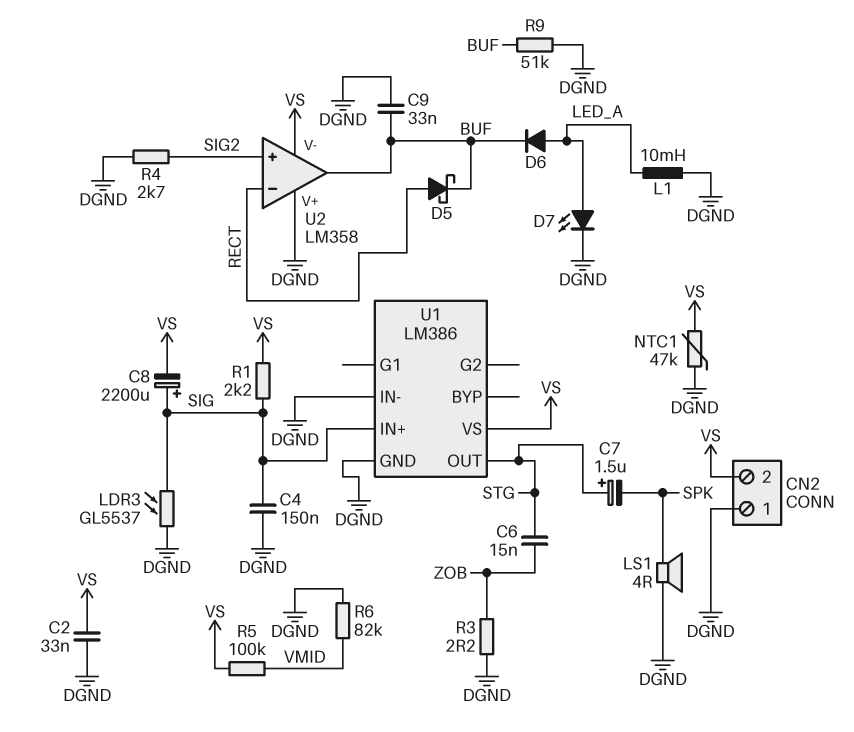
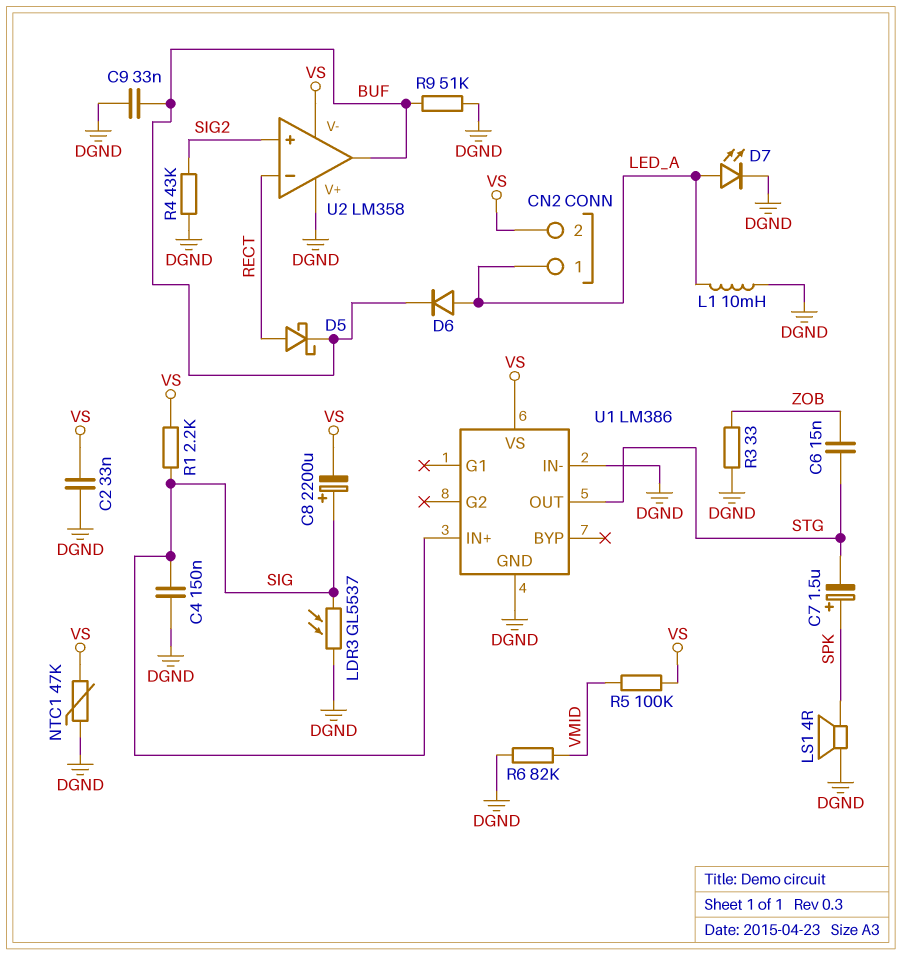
C7: 1.5uF (plus STG, minus SPK) -> 1.5uF (plus SPK, minus STG)
CN2 pin 1: DGND -> LED_A
R3: 2.2 (DGND, ZOB) -> 33 (DGND, ZOB)
R4: 2.7k (DGND, SIG2) -> 43k (DGND, SIG2)

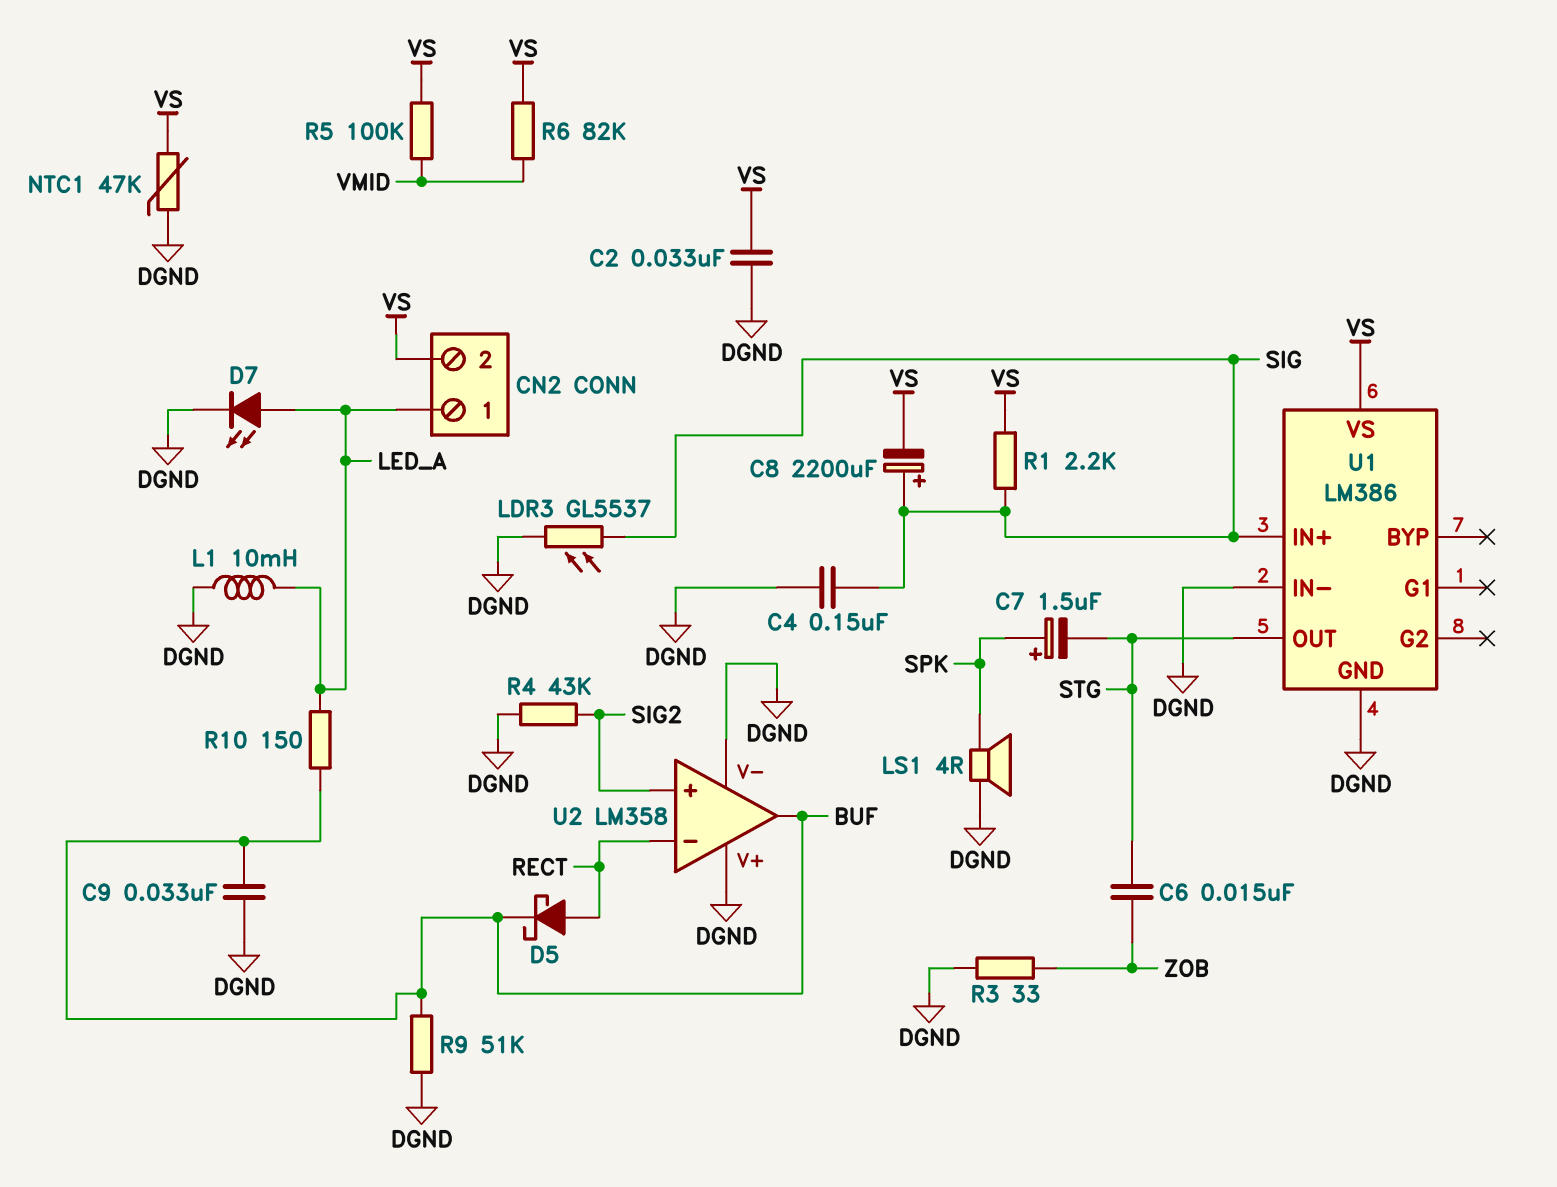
D6: diode (A LED_A, K BUF) -> none
R6: 82k (DGND, VMID) -> 82k (VMID, VS)
R10: none -> 150 (BUF, LED_A)
U2 pin V-: VS -> DGND

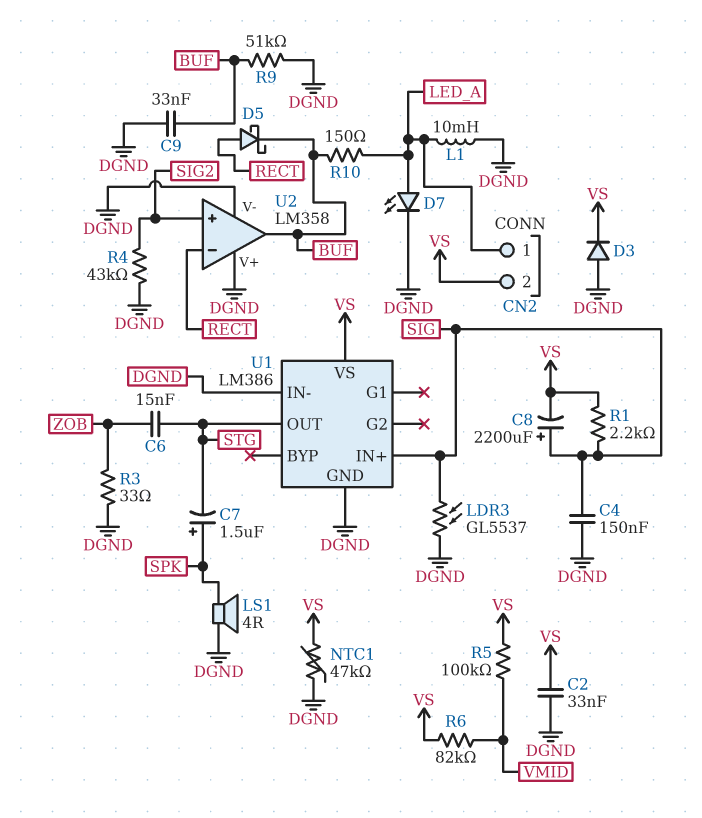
D3: none -> diode (A DGND, K VS)

